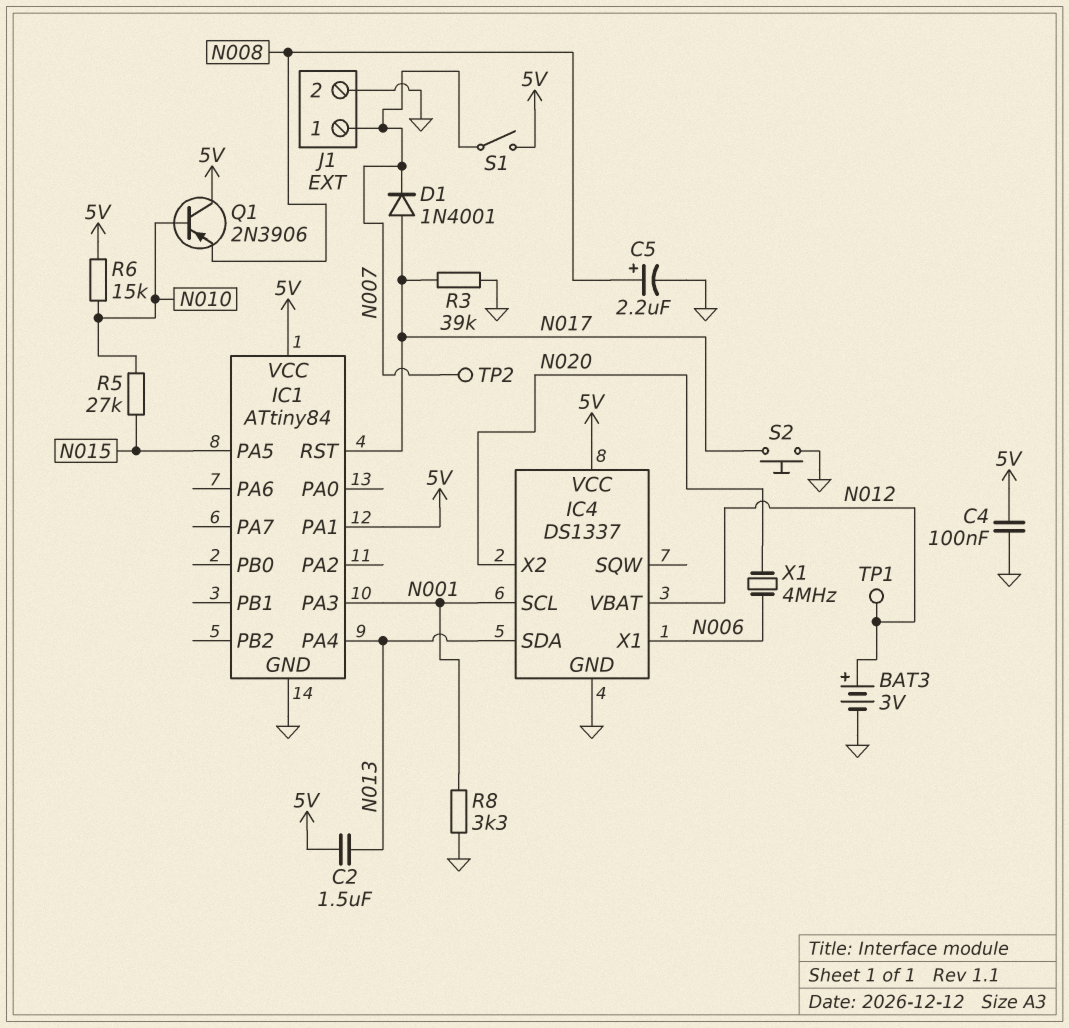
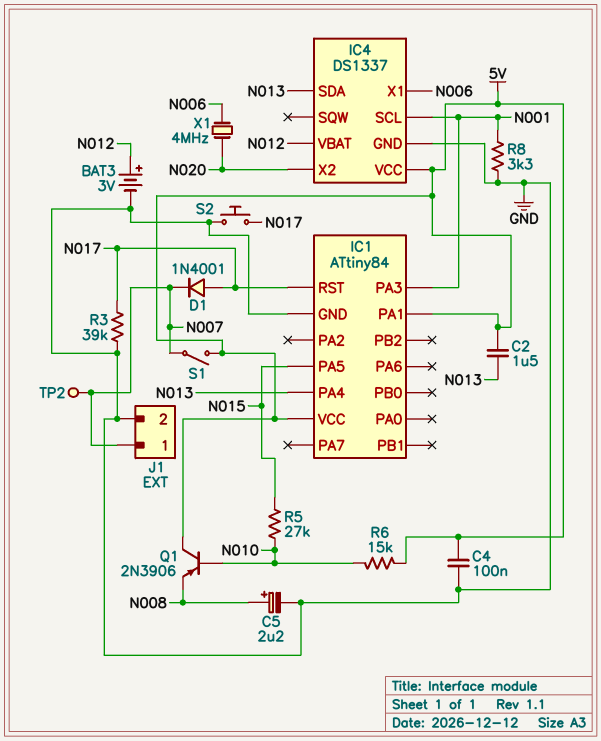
TP1: test point (N012) -> none

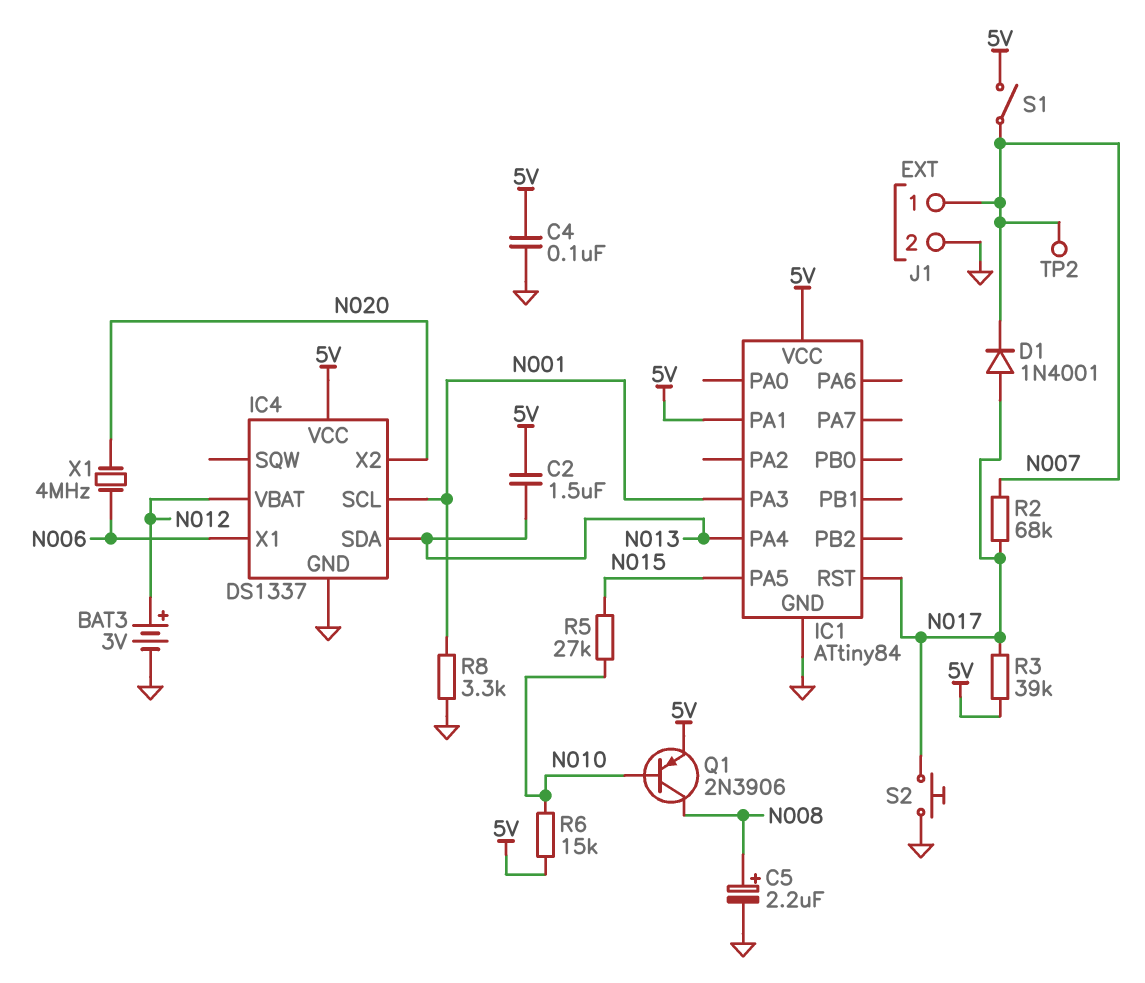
Q1: PNP 2N3906 (B N010, C 5V, E N008) -> PNP 2N3906 (B N010, C N008, E 5V)
R2: none -> 68k (N007, N017)
R3: 39k (GND, N017) -> 39k (5V, N017)

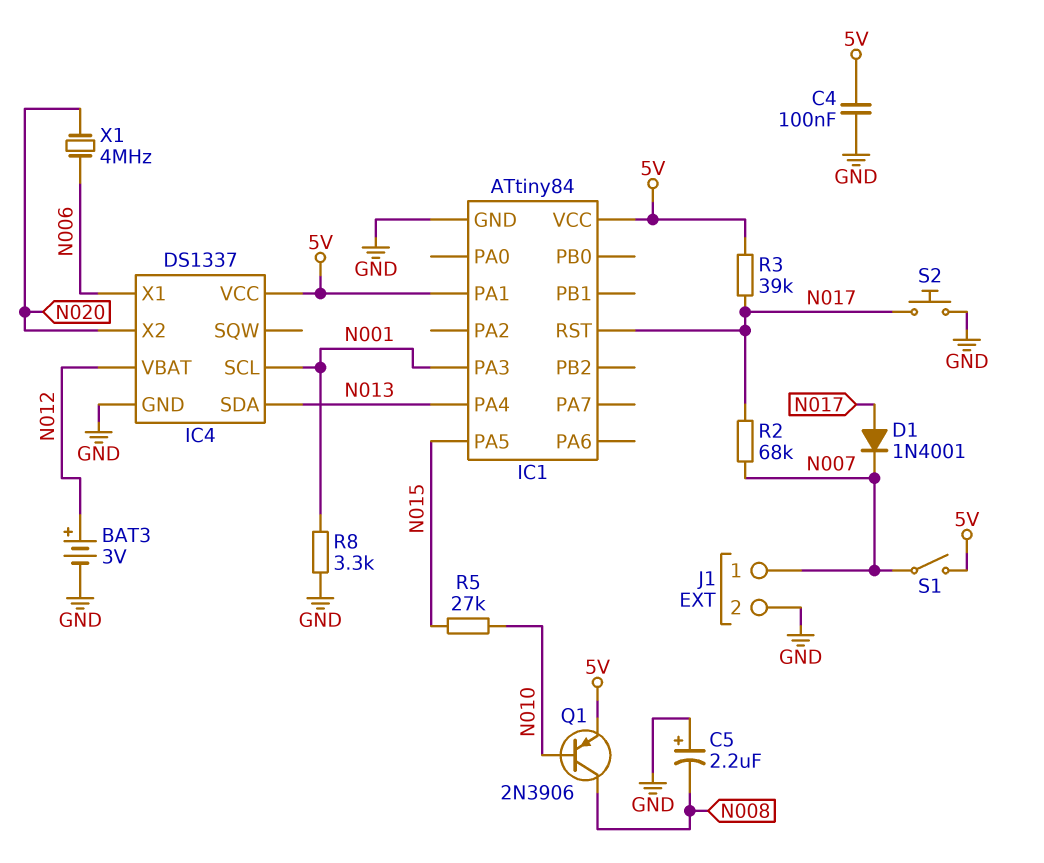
C2: 1.5uF (5V, N013) -> none
C5: 2.2uF (plus N008, minus GND) -> 2.2uF (plus GND, minus N008)
R6: 15k (5V, N010) -> none
TP2: test point (N007) -> none

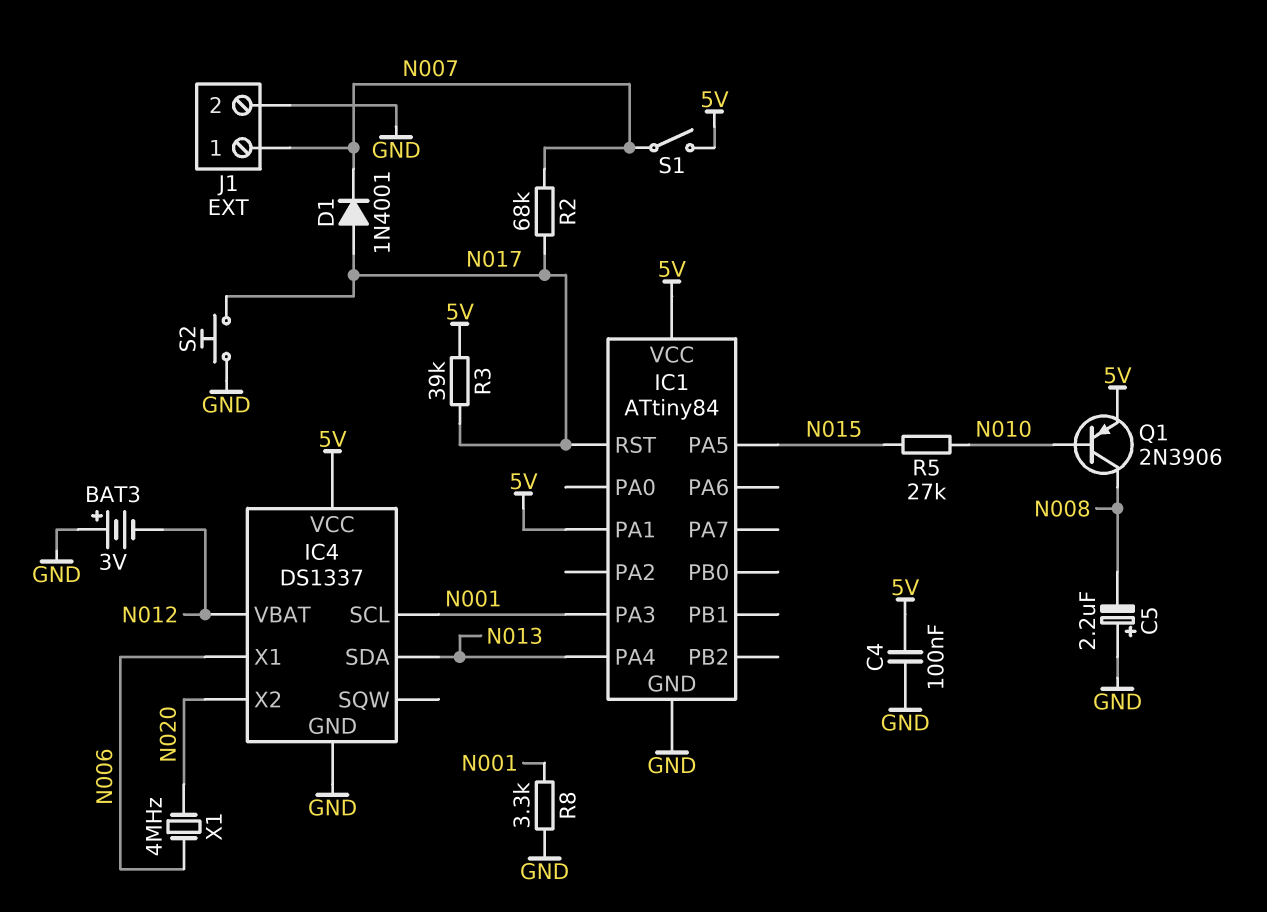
BAT3: 3V (plus N012, minus GND) -> 3V (plus GND, minus N012)

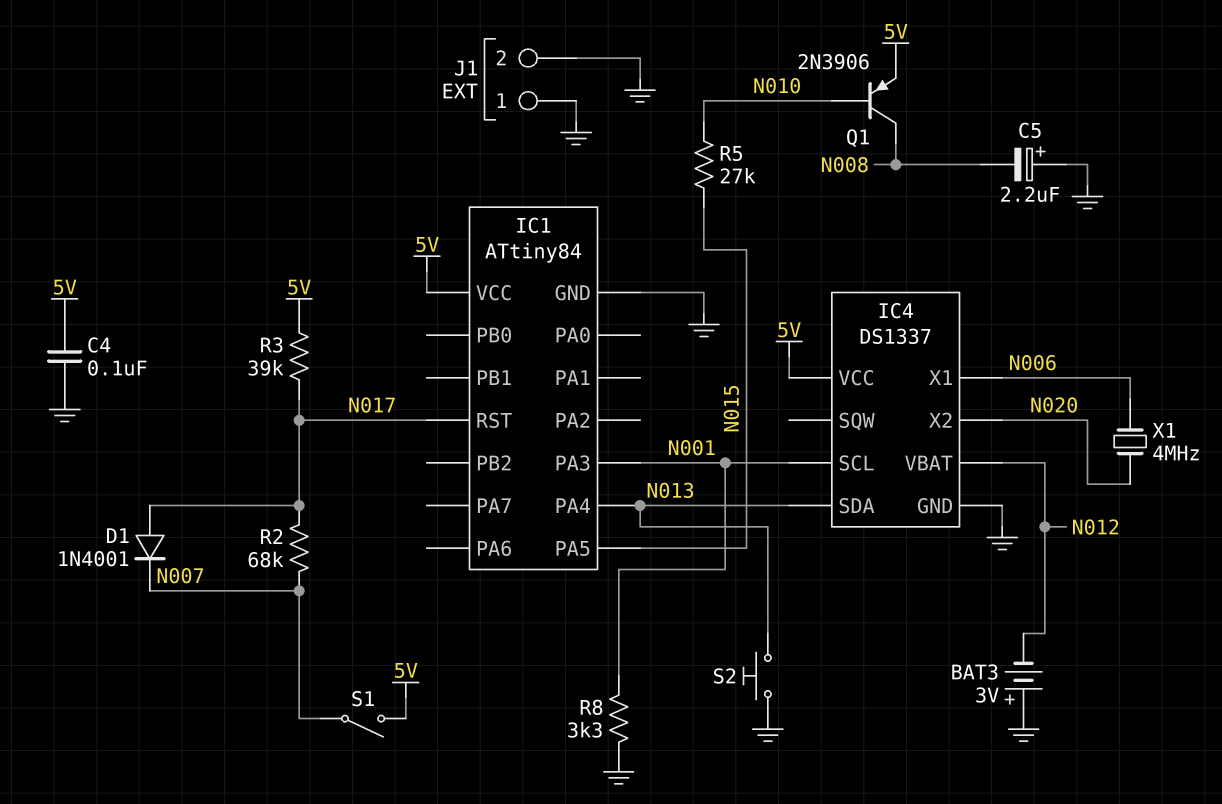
IC1 pin PA1: 5V -> none
J1 pin 1: N007 -> GND
S2: button (GND, N017) -> button (GND, N013)

